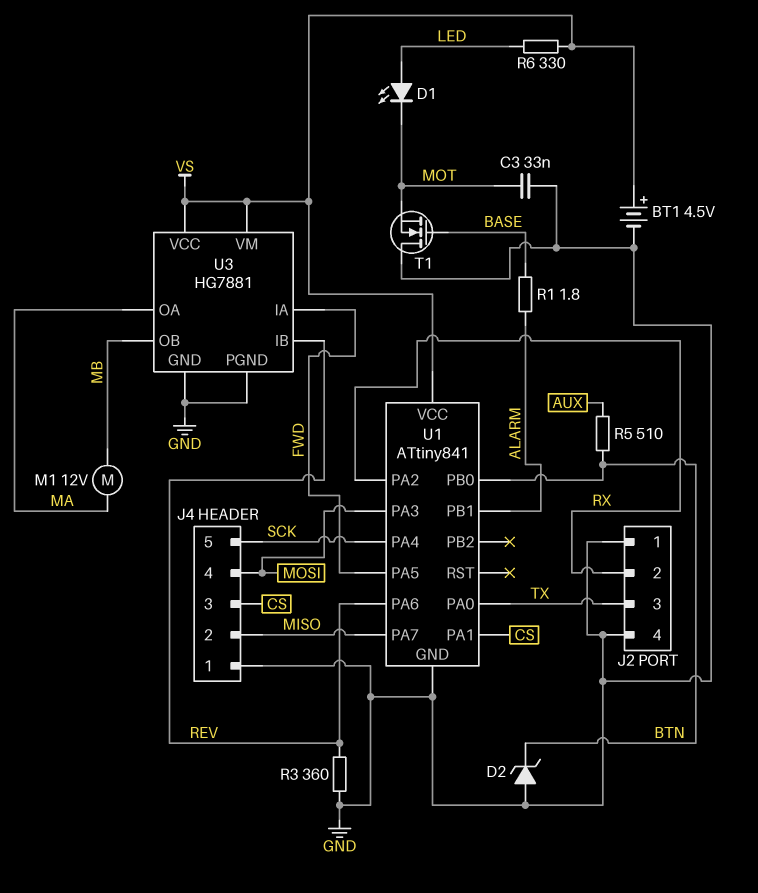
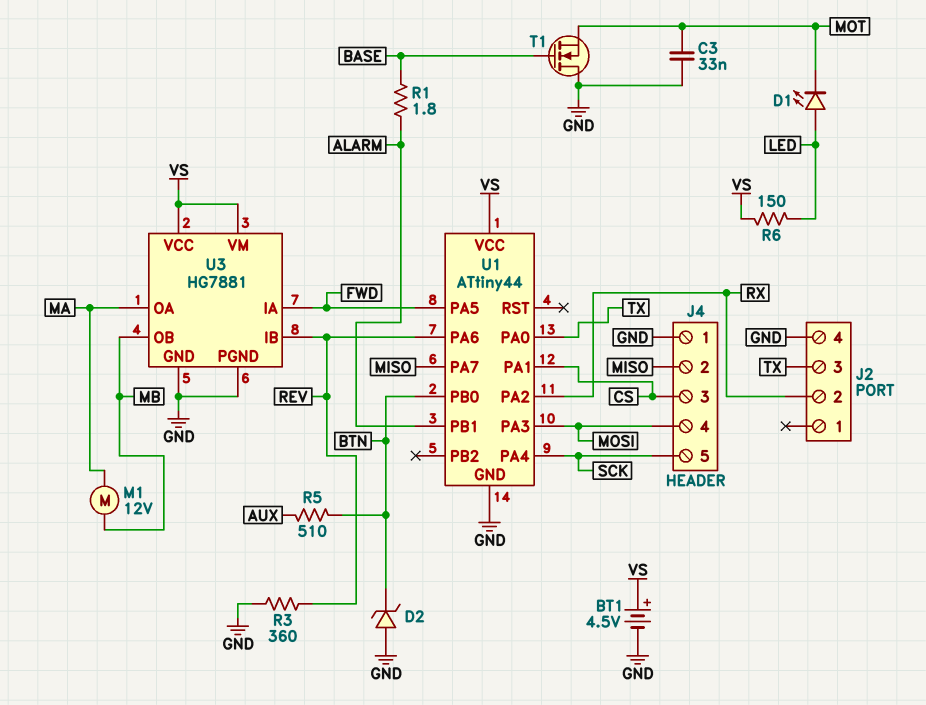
J2 pin 1: GND -> none
R6: 330 (LED, VS) -> 150 (LED, VS)
U1: ATtiny841 -> ATtiny44

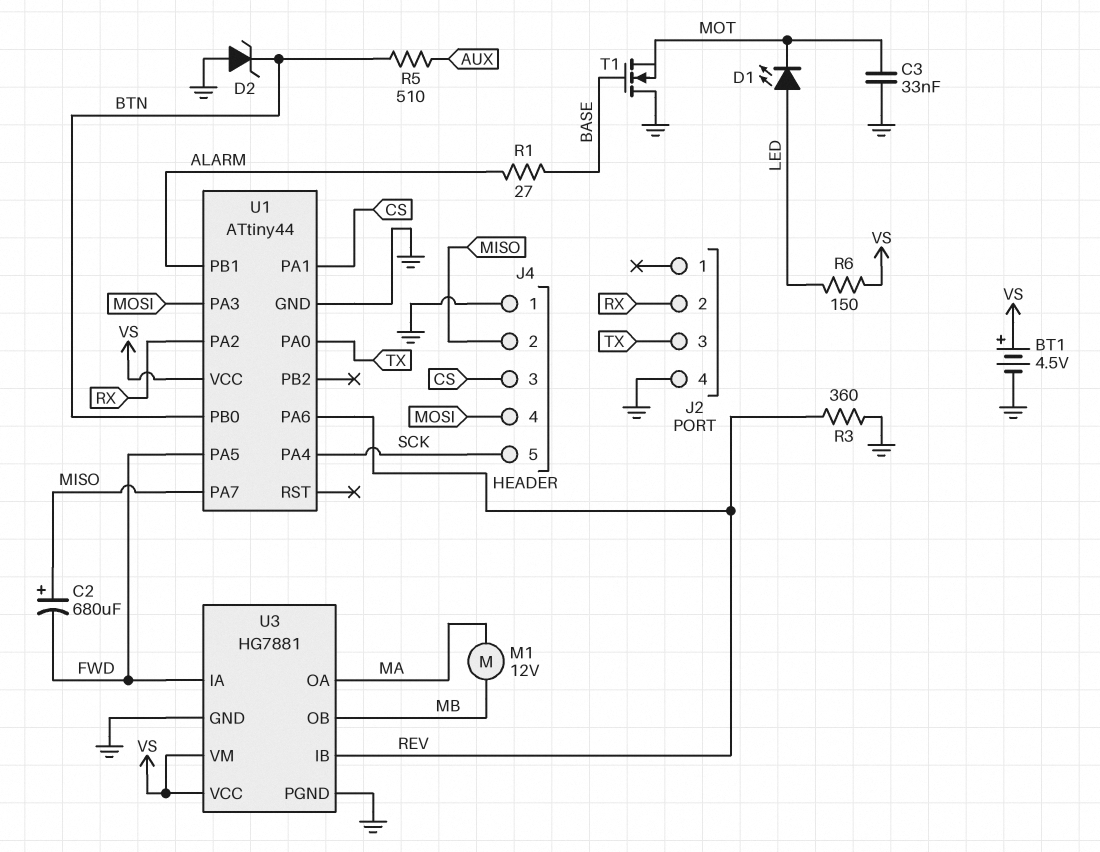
C2: none -> 680uF (plus MISO, minus FWD)
R1: 1.8 (ALARM, BASE) -> 27 (ALARM, BASE)

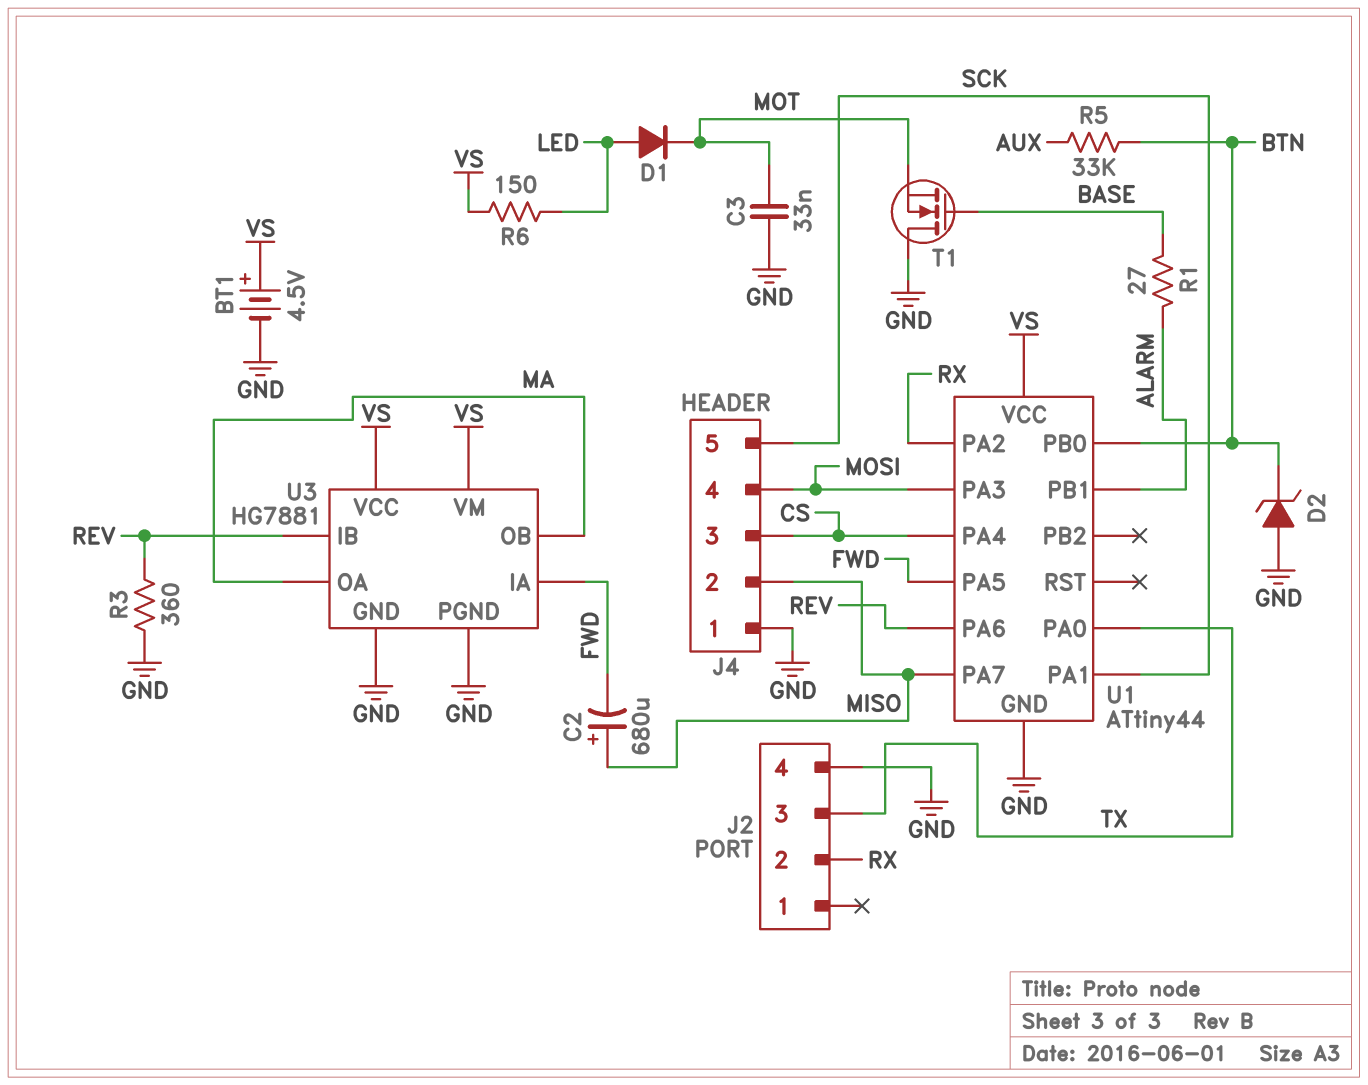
D1: LED (A LED, K MOT) -> diode (A LED, K MOT)
M1: motor 12V (MA, MB) -> none
R5: 510 (AUX, BTN) -> 33k (AUX, BTN)
U1 pin PA1: CS -> SCK
U1 pin PA4: SCK -> CS
U3 pin OB: MB -> MA

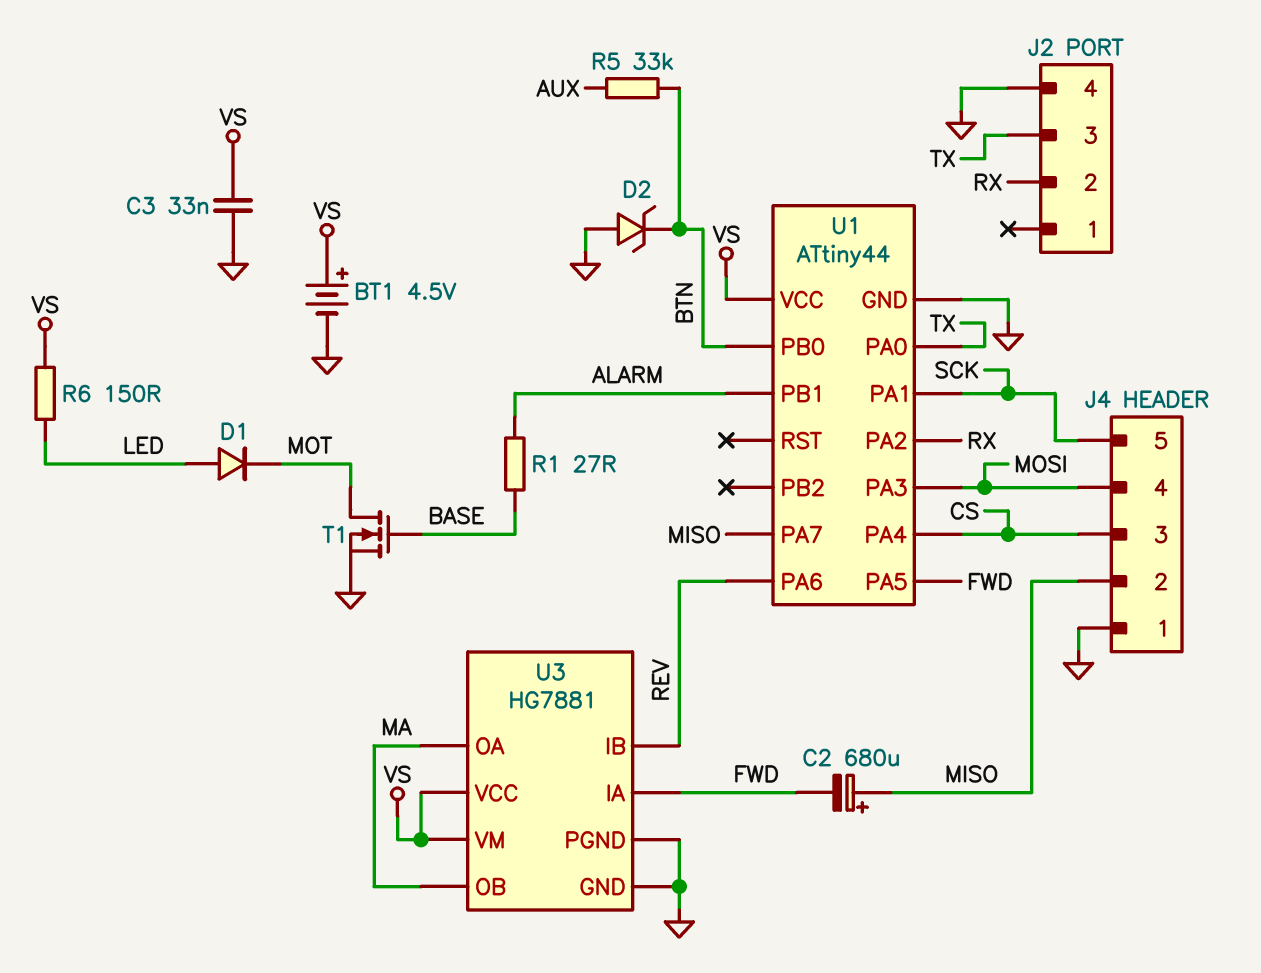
C3: 33nF (GND, MOT) -> 33nF (GND, VS)
R3: 360 (GND, REV) -> none
T1: NMOS (G BASE, D GND, S MOT) -> NMOS (G BASE, D MOT, S GND)

